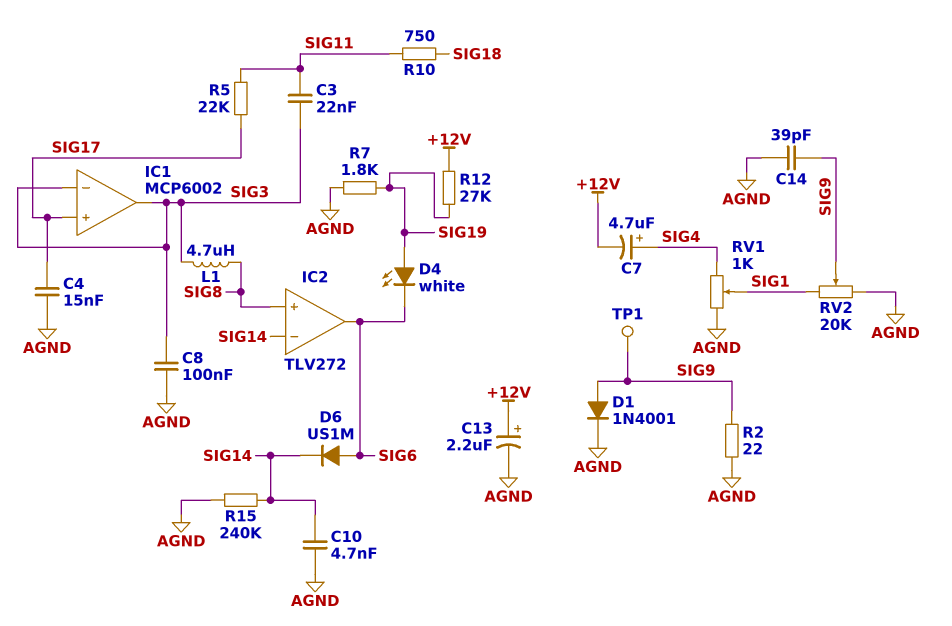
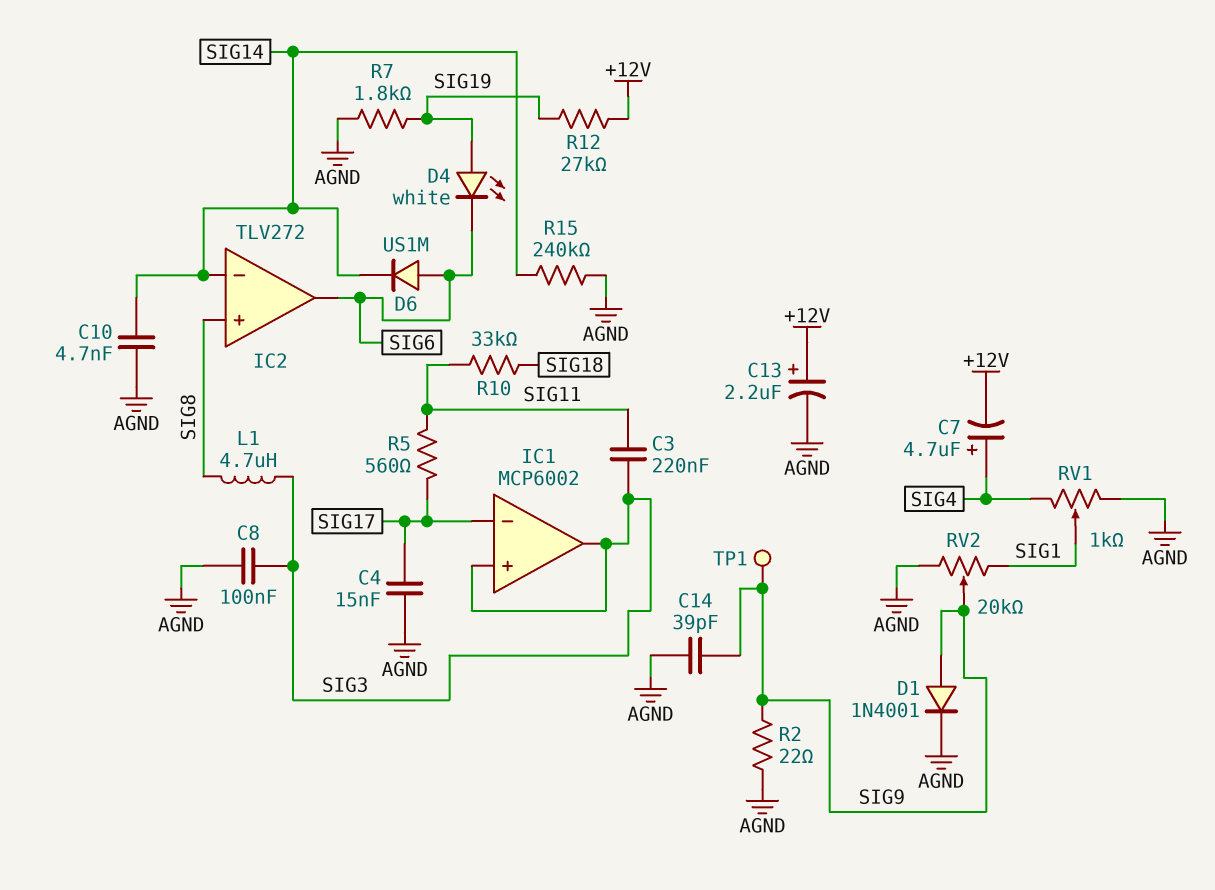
C3: 22nF (SIG3, SIG11) -> 220nF (SIG3, SIG11)
IC1 pin in+: SIG17 -> SIG3
IC1 pin in-: SIG3 -> SIG17
R5: 22k (SIG11, SIG17) -> 560 (SIG11, SIG17)
R10: 750 (SIG11, SIG18) -> 33k (SIG11, SIG18)

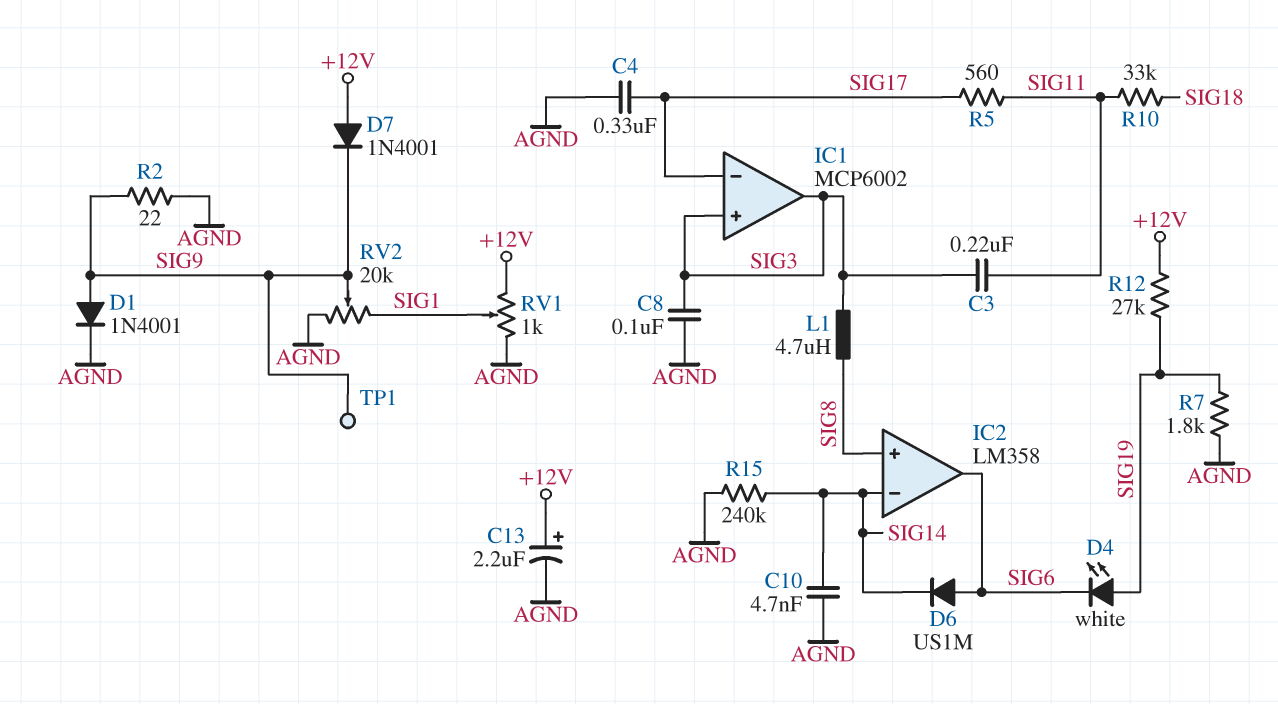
C4: 15nF (AGND, SIG17) -> 330nF (AGND, SIG17)
C7: 4.7uF (plus SIG4, minus +12V) -> none
C14: 39pF (AGND, SIG9) -> none
D7: none -> diode 1N4001 (A +12V, K SIG9)
IC2: TLV272 -> LM358
RV1: 1k (AGND, SIG4, wiper SIG1) -> 1k (+12V, AGND, wiper SIG1)

